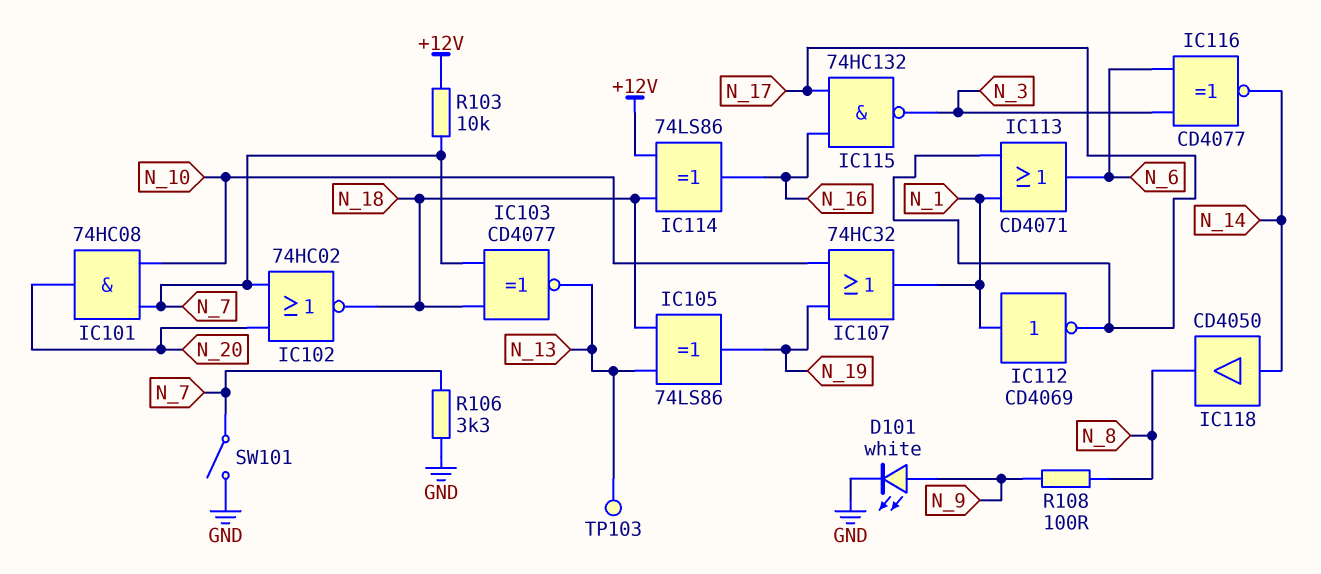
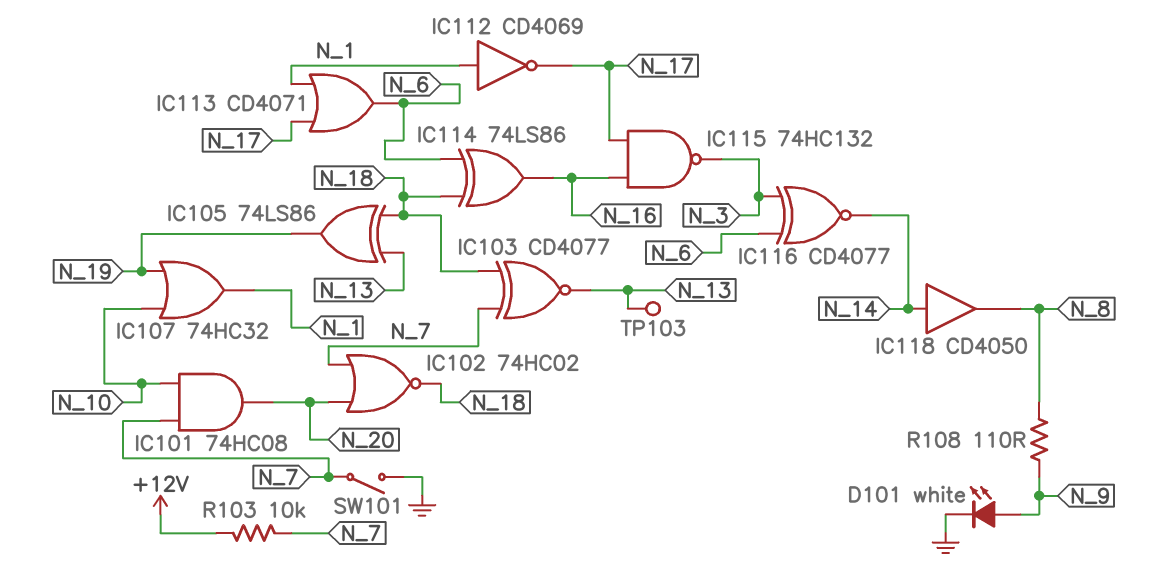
IC114: XOR 74LS86 (in +12V, in N_18, out N_16) -> XOR 74LS86 (in N_6, in N_18, out N_16)
R106: 3.3k (GND, N_7) -> none
R108: 100 (N_8, N_9) -> 110 (N_8, N_9)

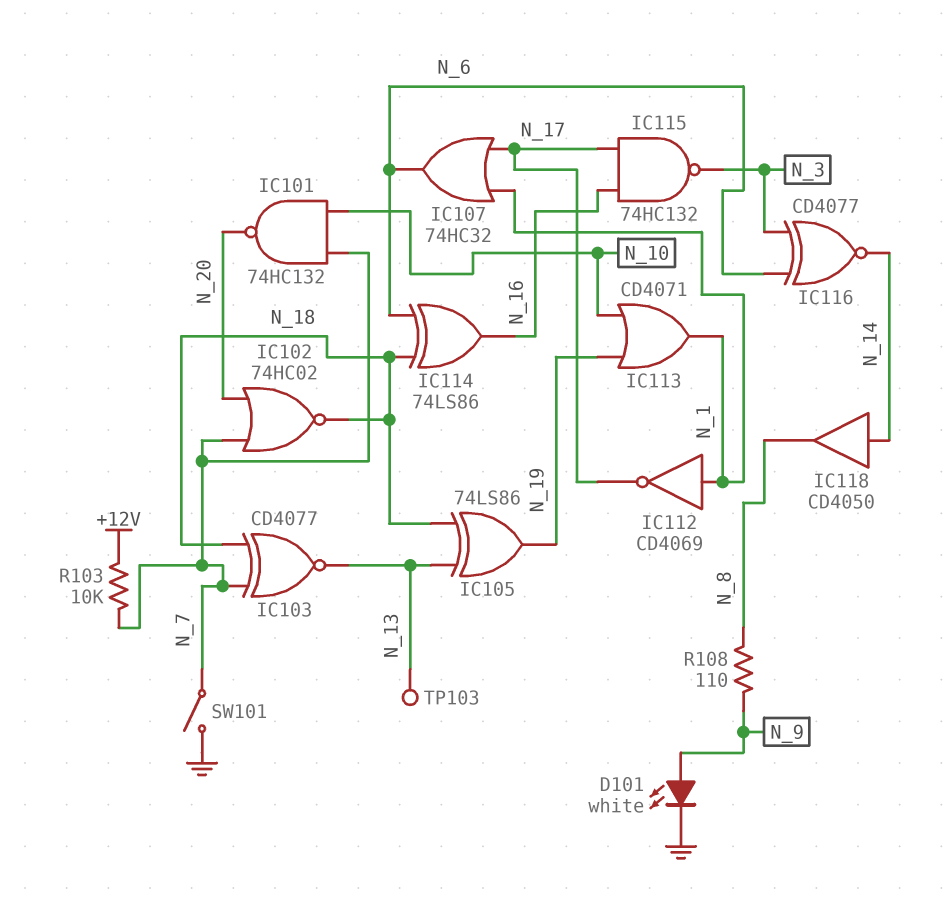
IC101: AND 74HC08 (in N_7, in N_10, out N_20) -> NAND 74HC132 (in N_7, in N_10, out N_20)
IC107: OR 74HC32 (in N_10, in N_19, out N_1) -> OR 74HC32 (in N_1, in N_17, out N_6)
IC113: OR CD4071 (in N_1, in N_17, out N_6) -> OR CD4071 (in N_10, in N_19, out N_1)

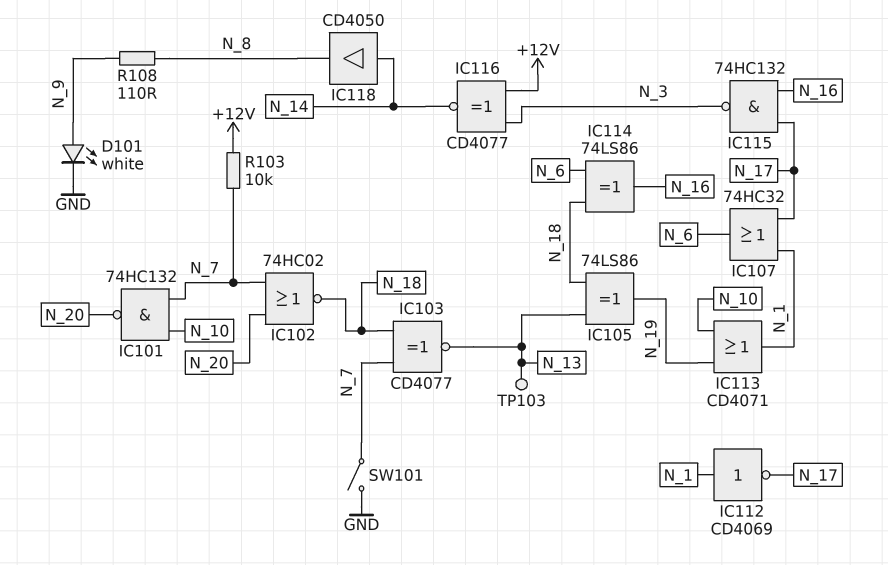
IC116: XNOR CD4077 (in N_3, in N_6, out N_14) -> XNOR CD4077 (in +12V, in N_3, out N_14)

